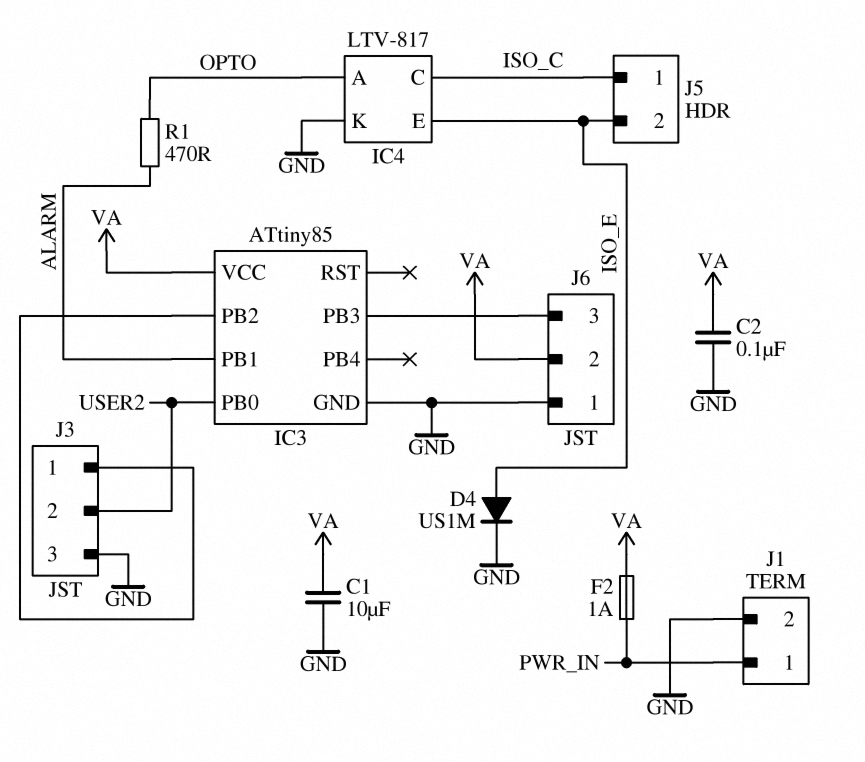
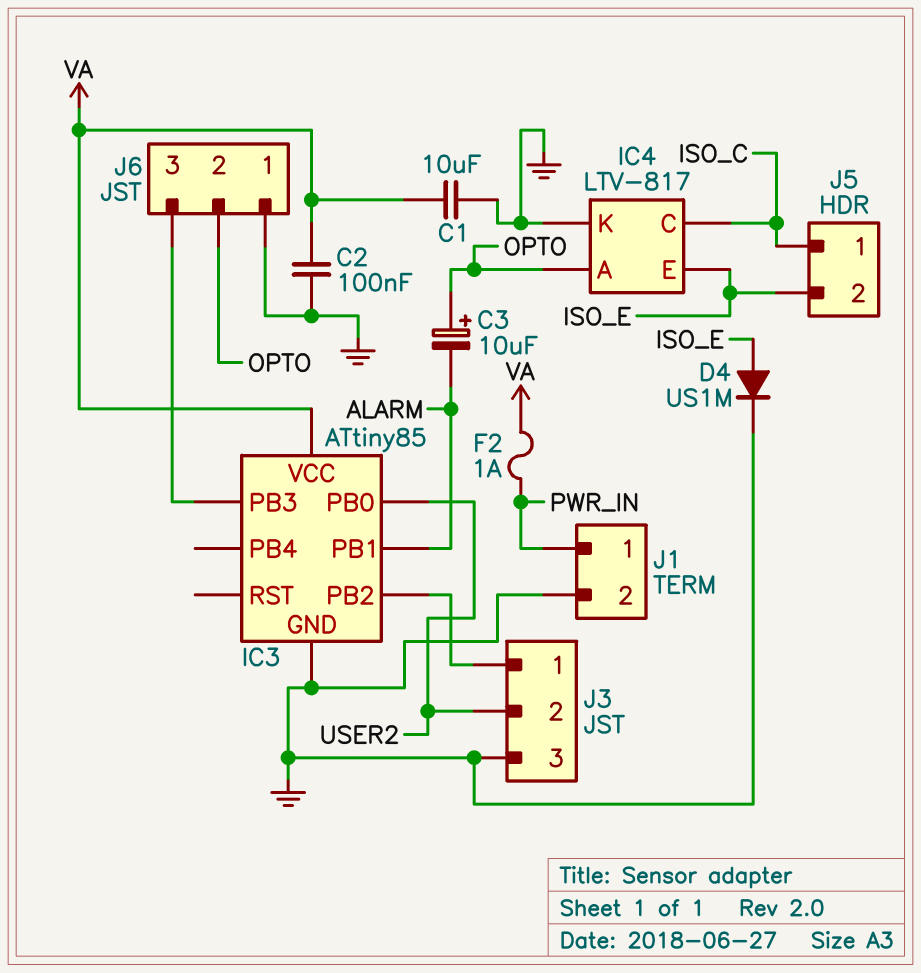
C3: none -> 10uF (plus OPTO, minus ALARM)
J6 pin 2: VA -> OPTO
R1: 470 (ALARM, OPTO) -> none

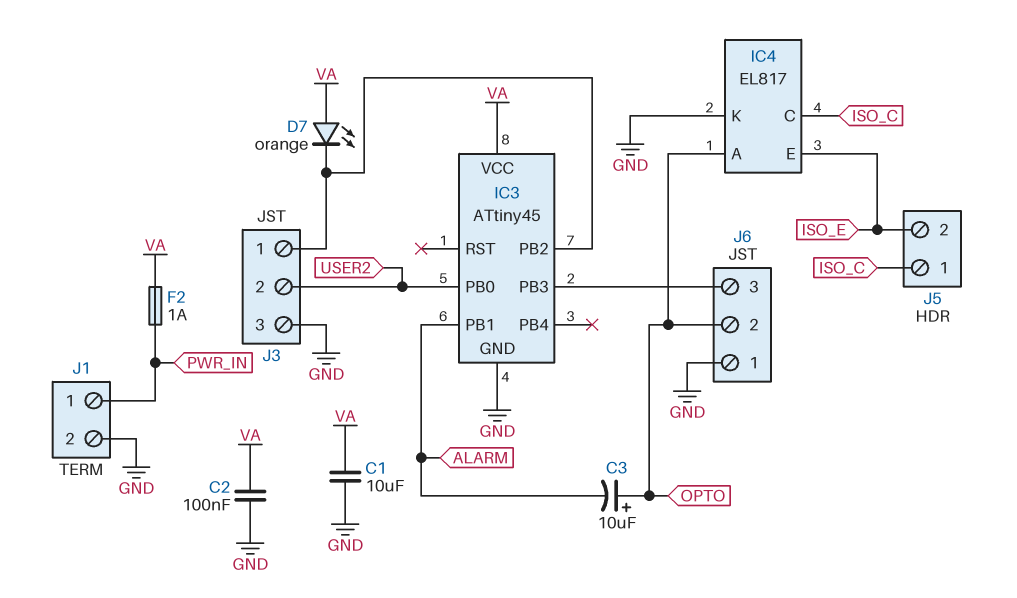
D4: diode US1M (A ISO_E, K GND) -> none
D7: none -> LED orange (A VA, K IC3/PB2)
IC3: ATtiny85 -> ATtiny45
IC4: LTV-817 -> EL817

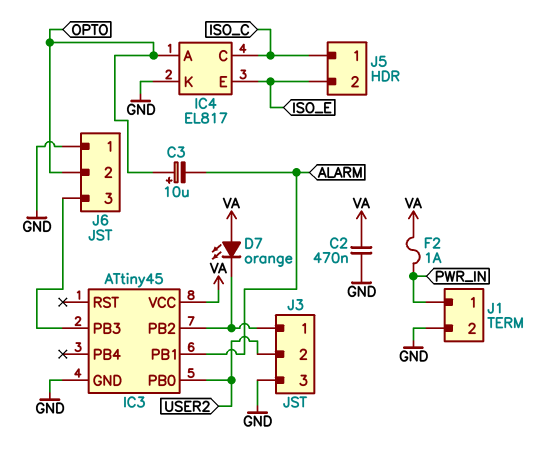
C1: 10uF (GND, VA) -> none
C2: 100nF (GND, VA) -> 470nF (GND, VA)

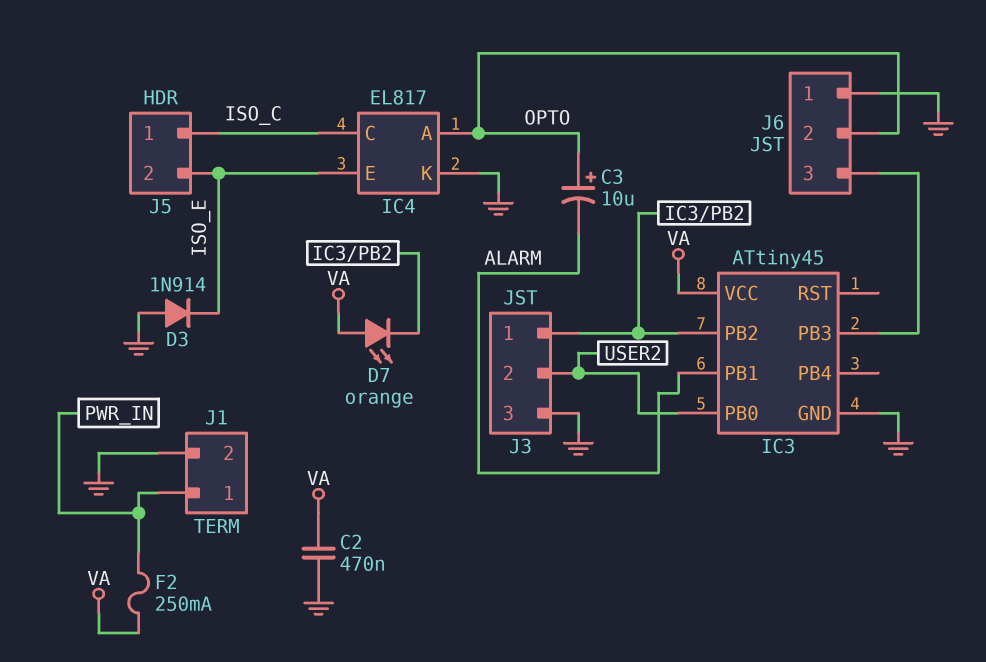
D3: none -> diode 1N914 (A GND, K ISO_E)
F2: 1A (PWR_IN, VA) -> 250mA (PWR_IN, VA)

